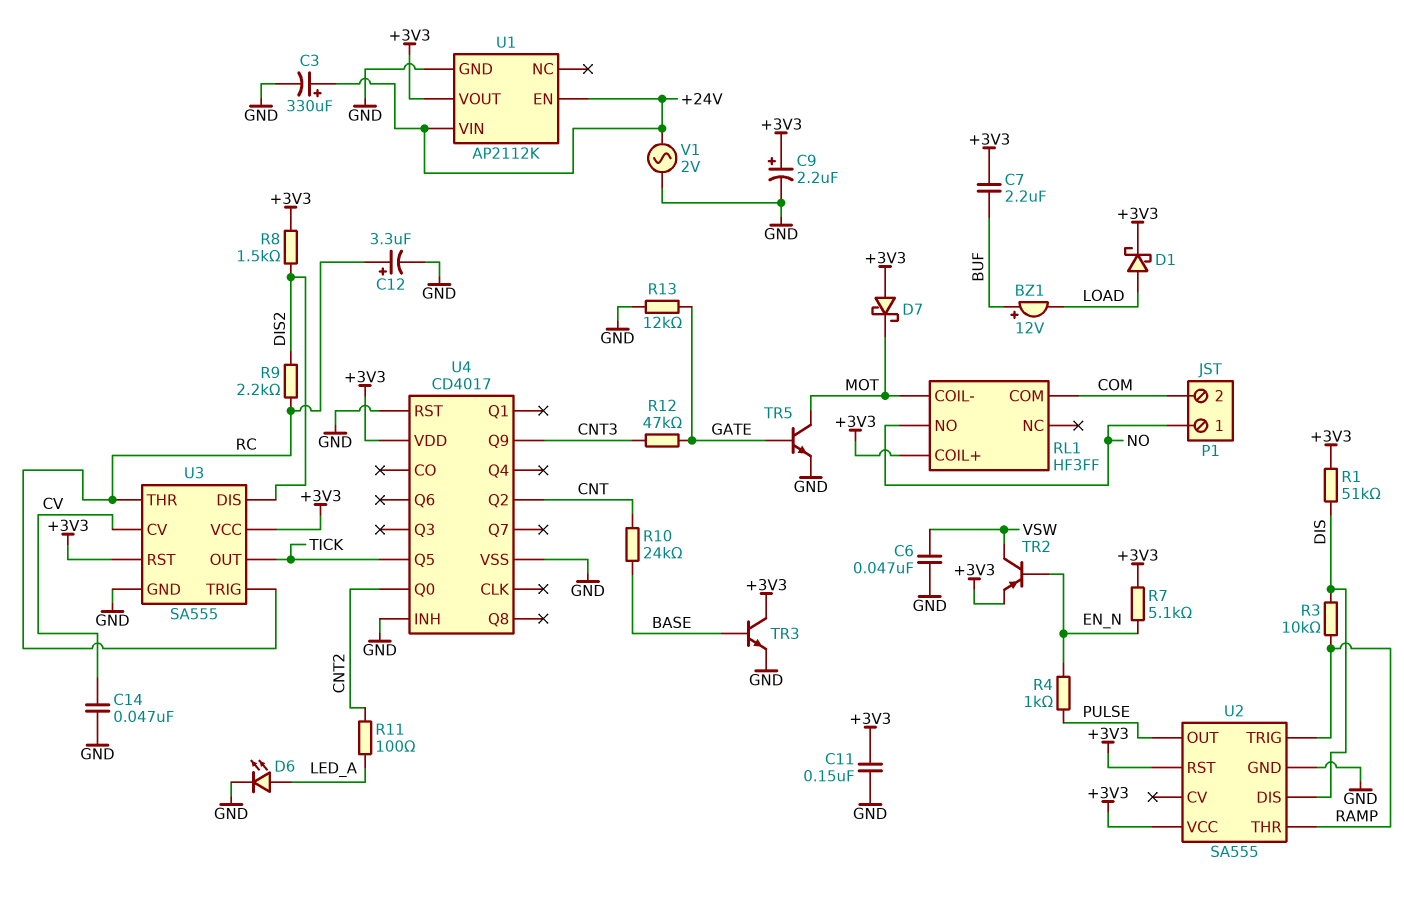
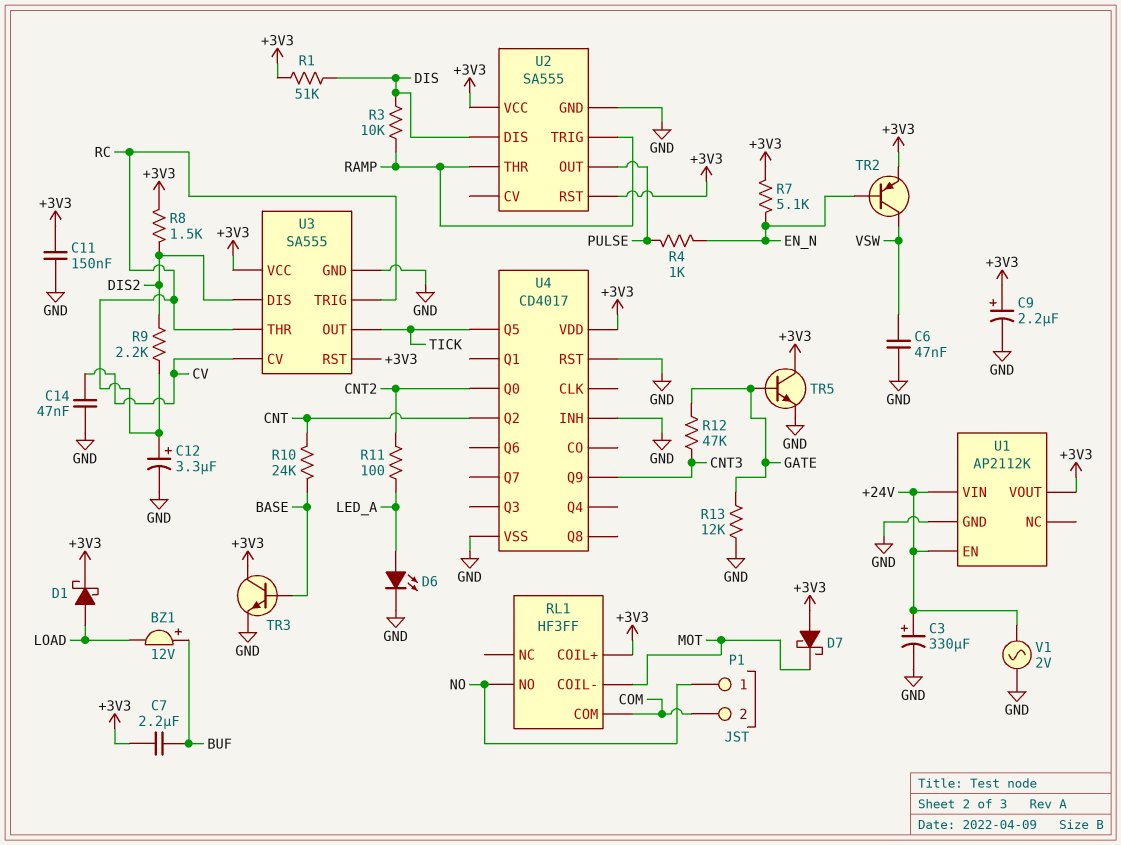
TR5: NPN (B GATE, C MOT, E GND) -> NPN (B GATE, C +3V3, E GND)

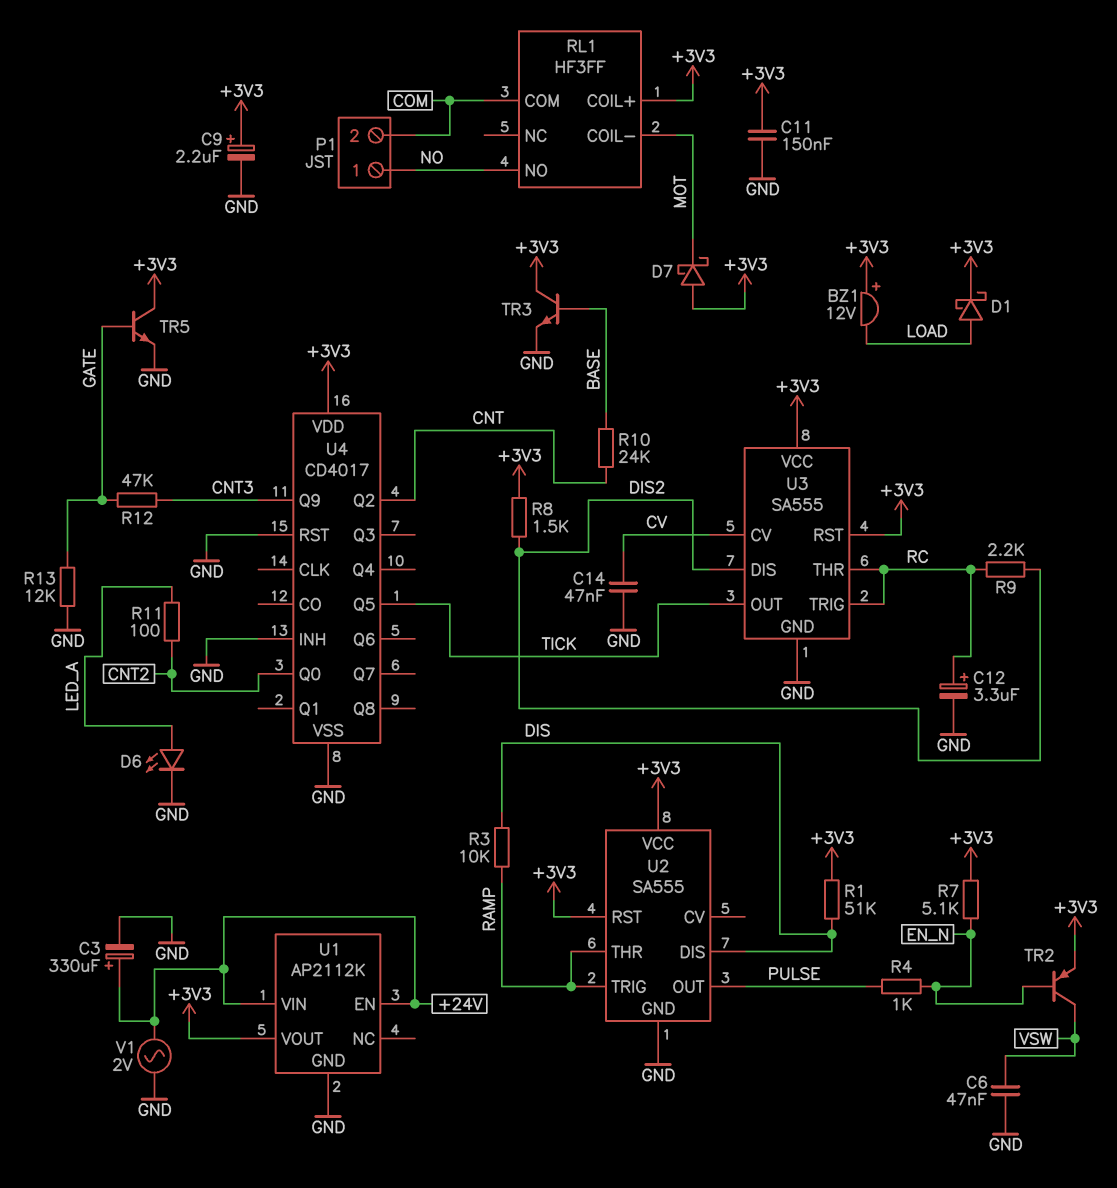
BZ1: buzzer 12V (plus BUF, minus LOAD) -> buzzer 12V (plus +3V3, minus LOAD)
C7: 2.2uF (+3V3, BUF) -> none

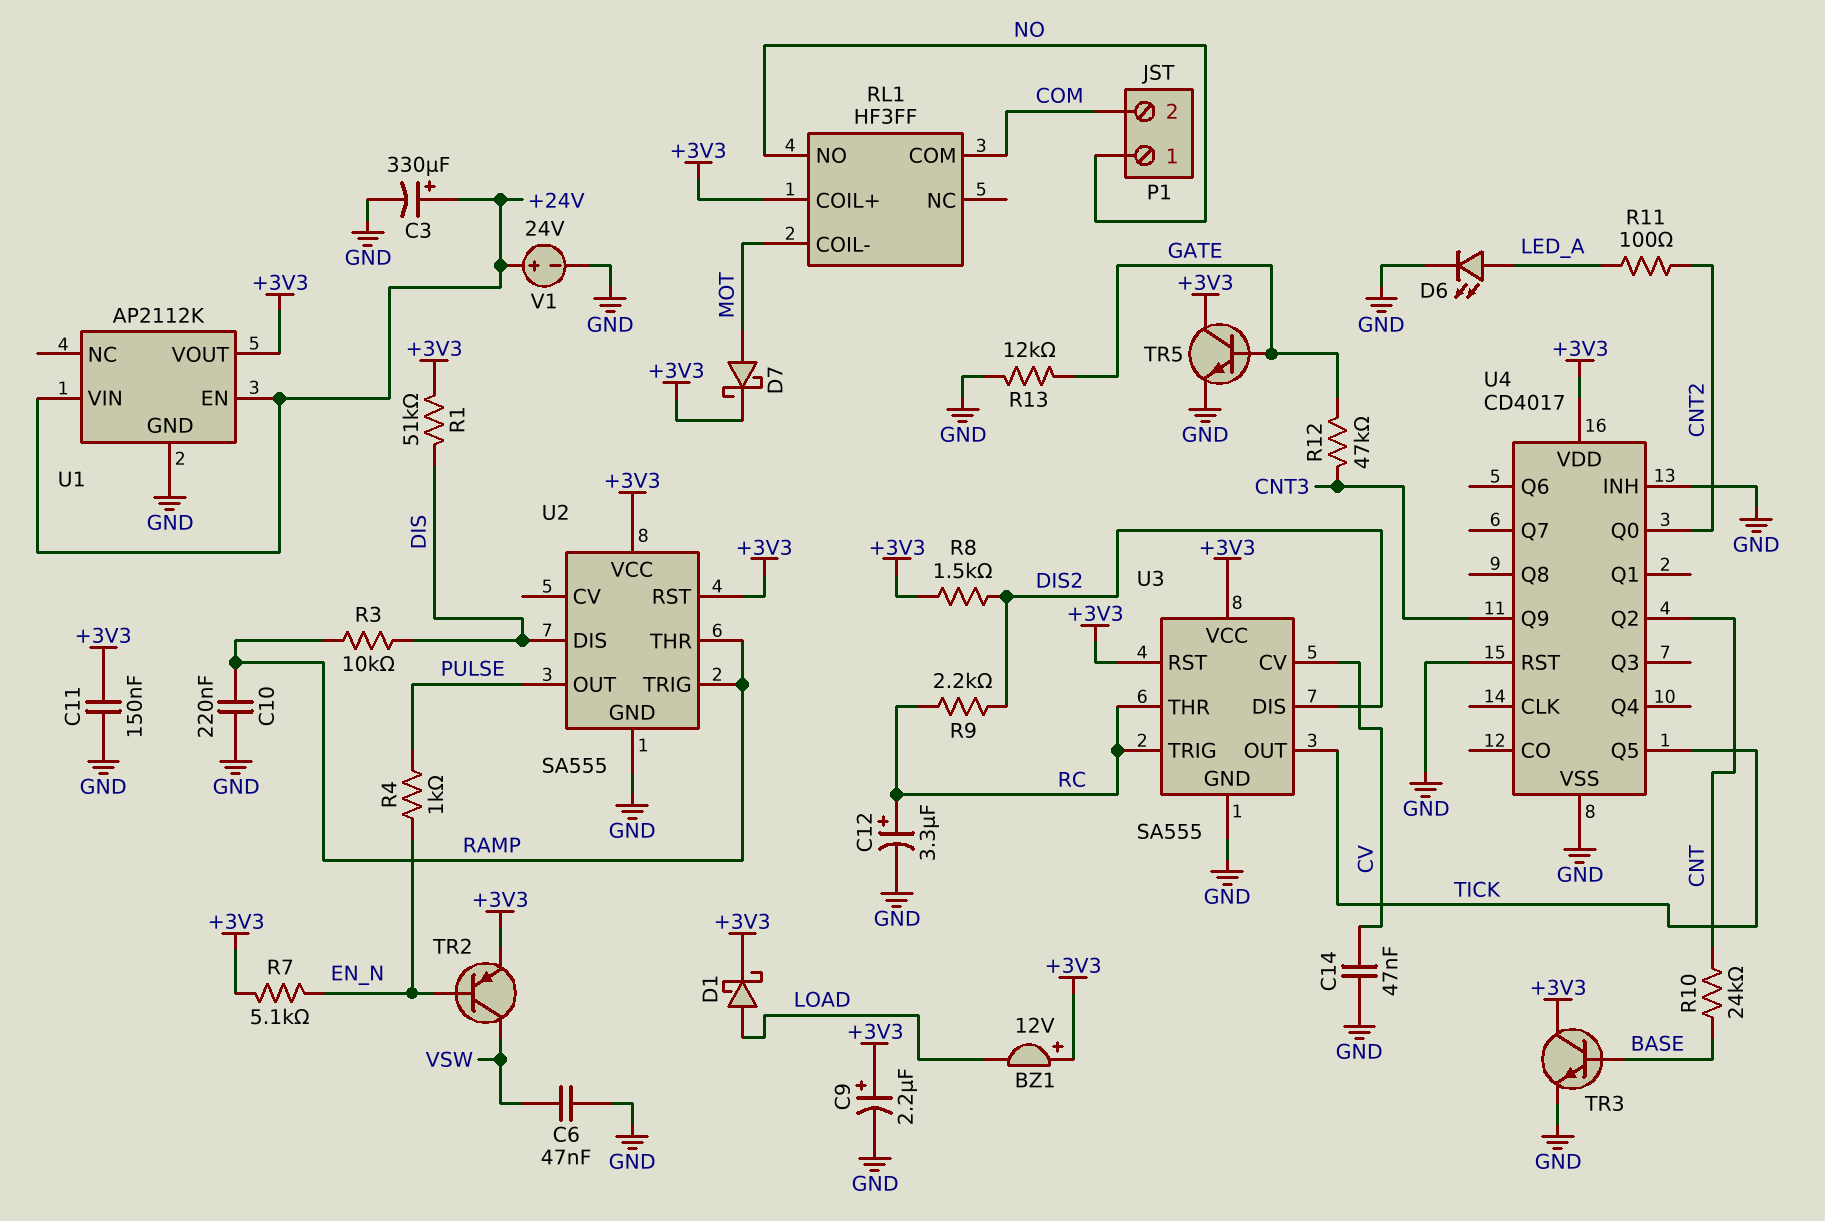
C10: none -> 220nF (GND, RAMP)
D7: schottky (A +3V3, K MOT) -> schottky (A MOT, K +3V3)
V1: AC 2V (+24V, GND) -> 24V (plus +24V, minus GND)

